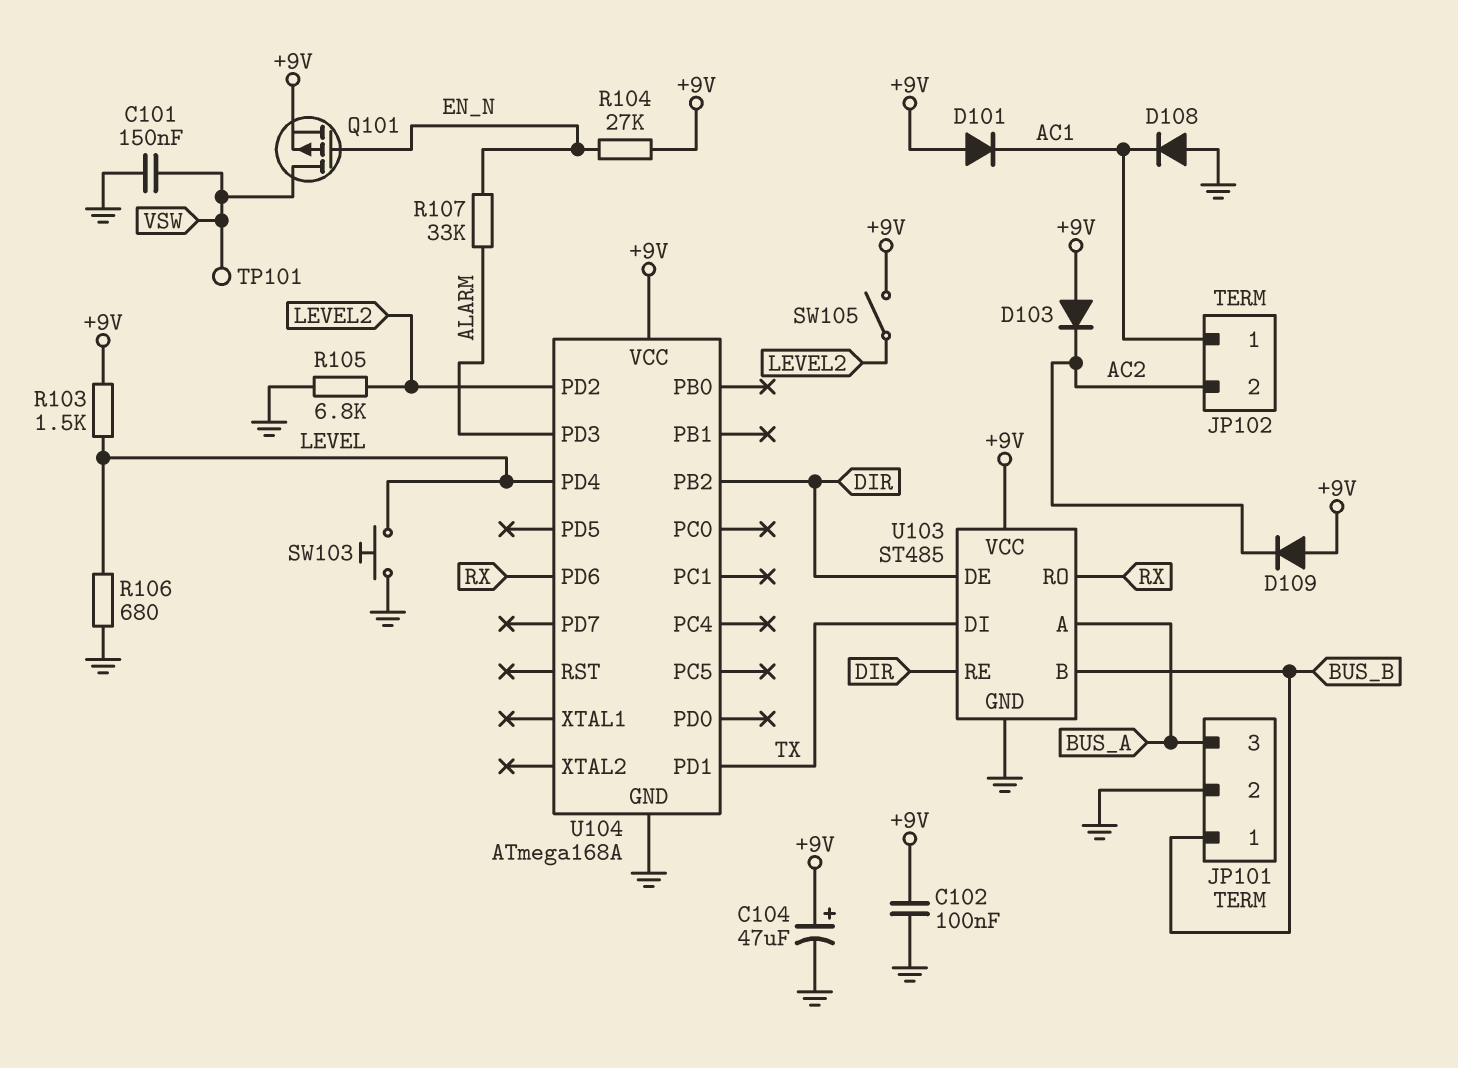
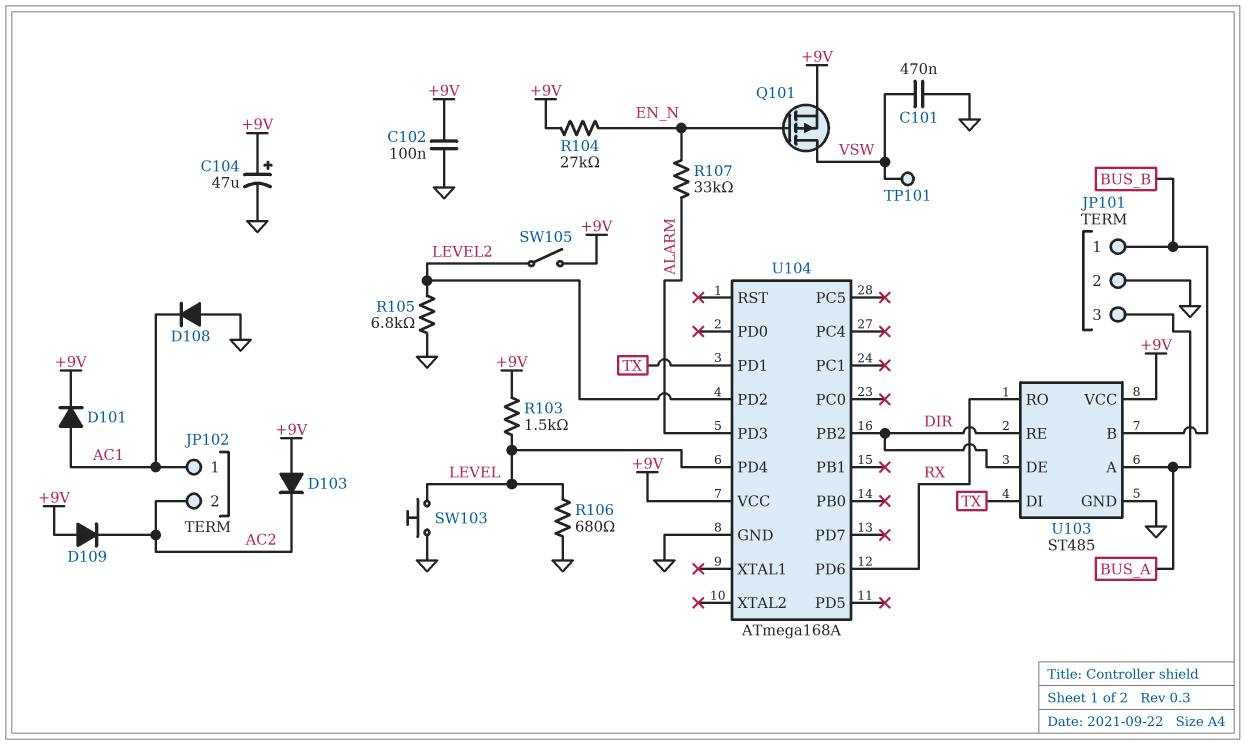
C101: 150nF (GND, VSW) -> 470nF (GND, VSW)
D101: diode (A +9V, K AC1) -> diode (A AC1, K +9V)

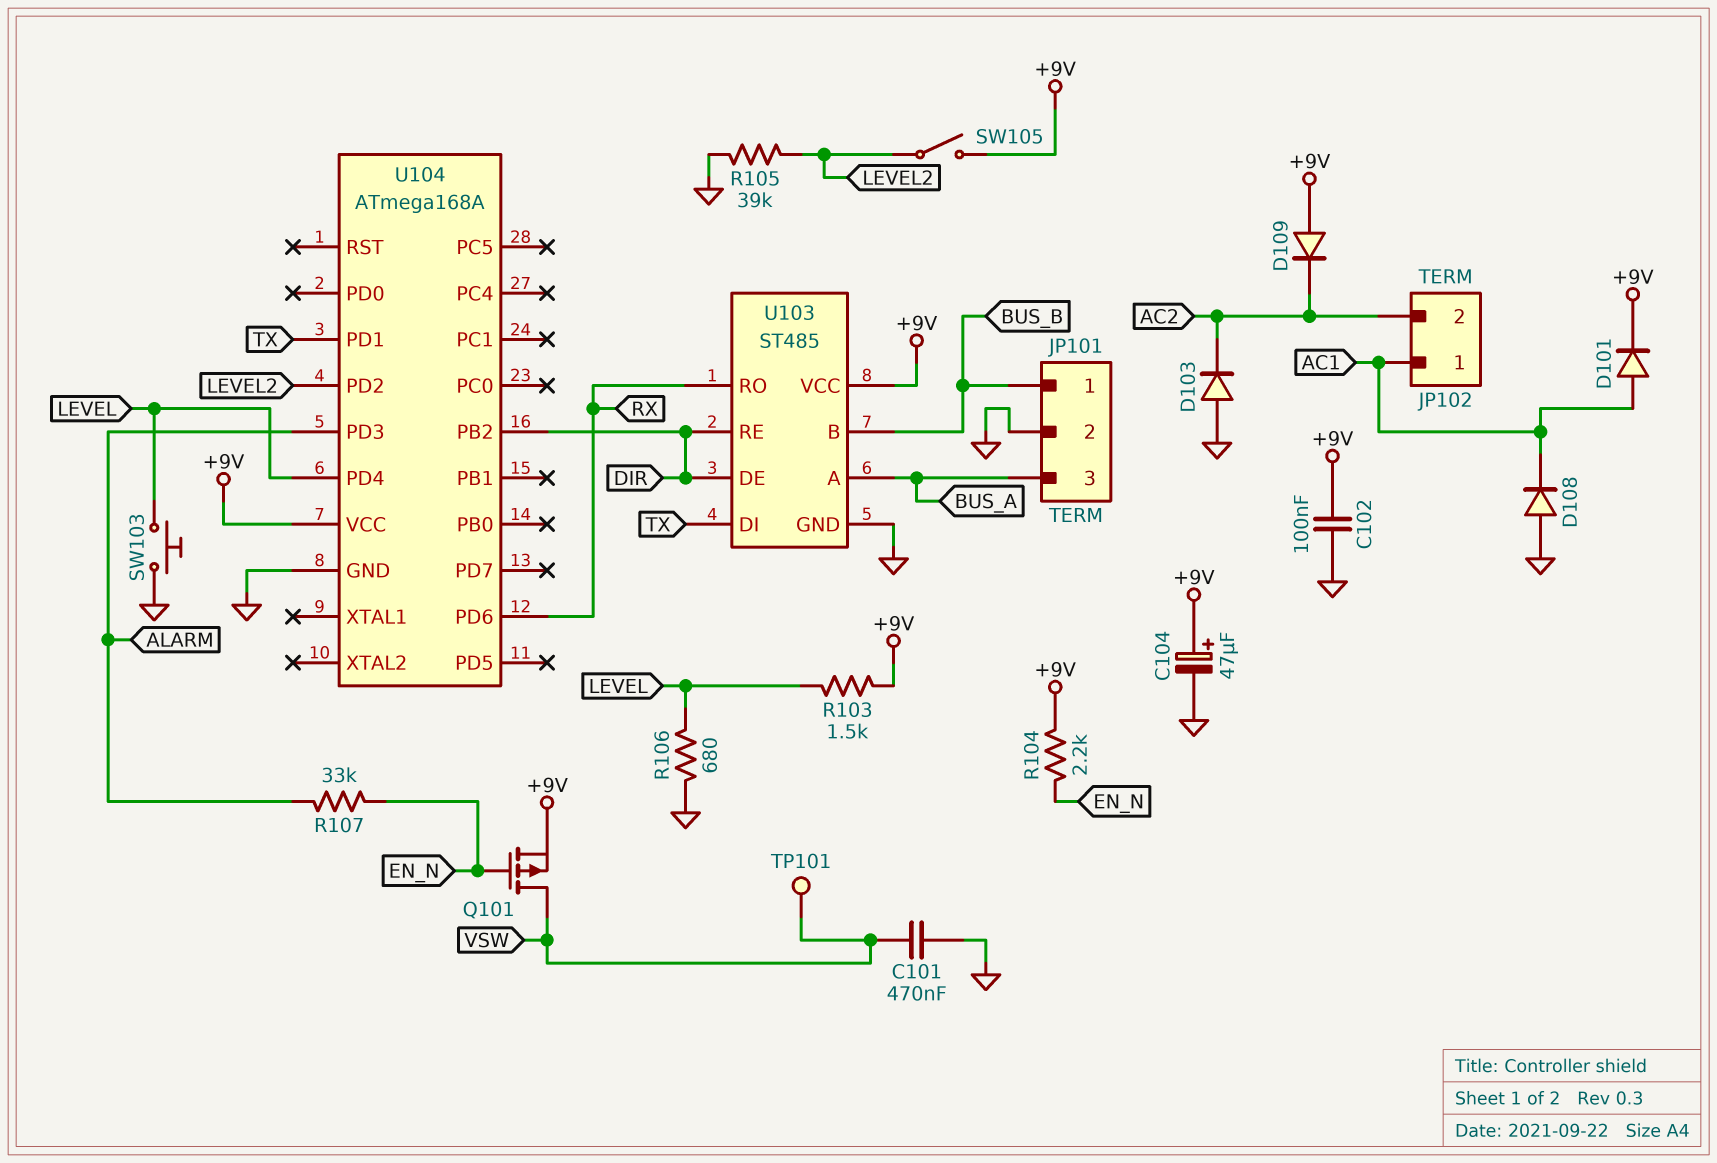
D103: diode (A +9V, K AC2) -> diode (A GND, K AC2)
R104: 27k (+9V, EN_N) -> 2.2k (+9V, EN_N)
R105: 6.8k (GND, LEVEL2) -> 39k (GND, LEVEL2)

